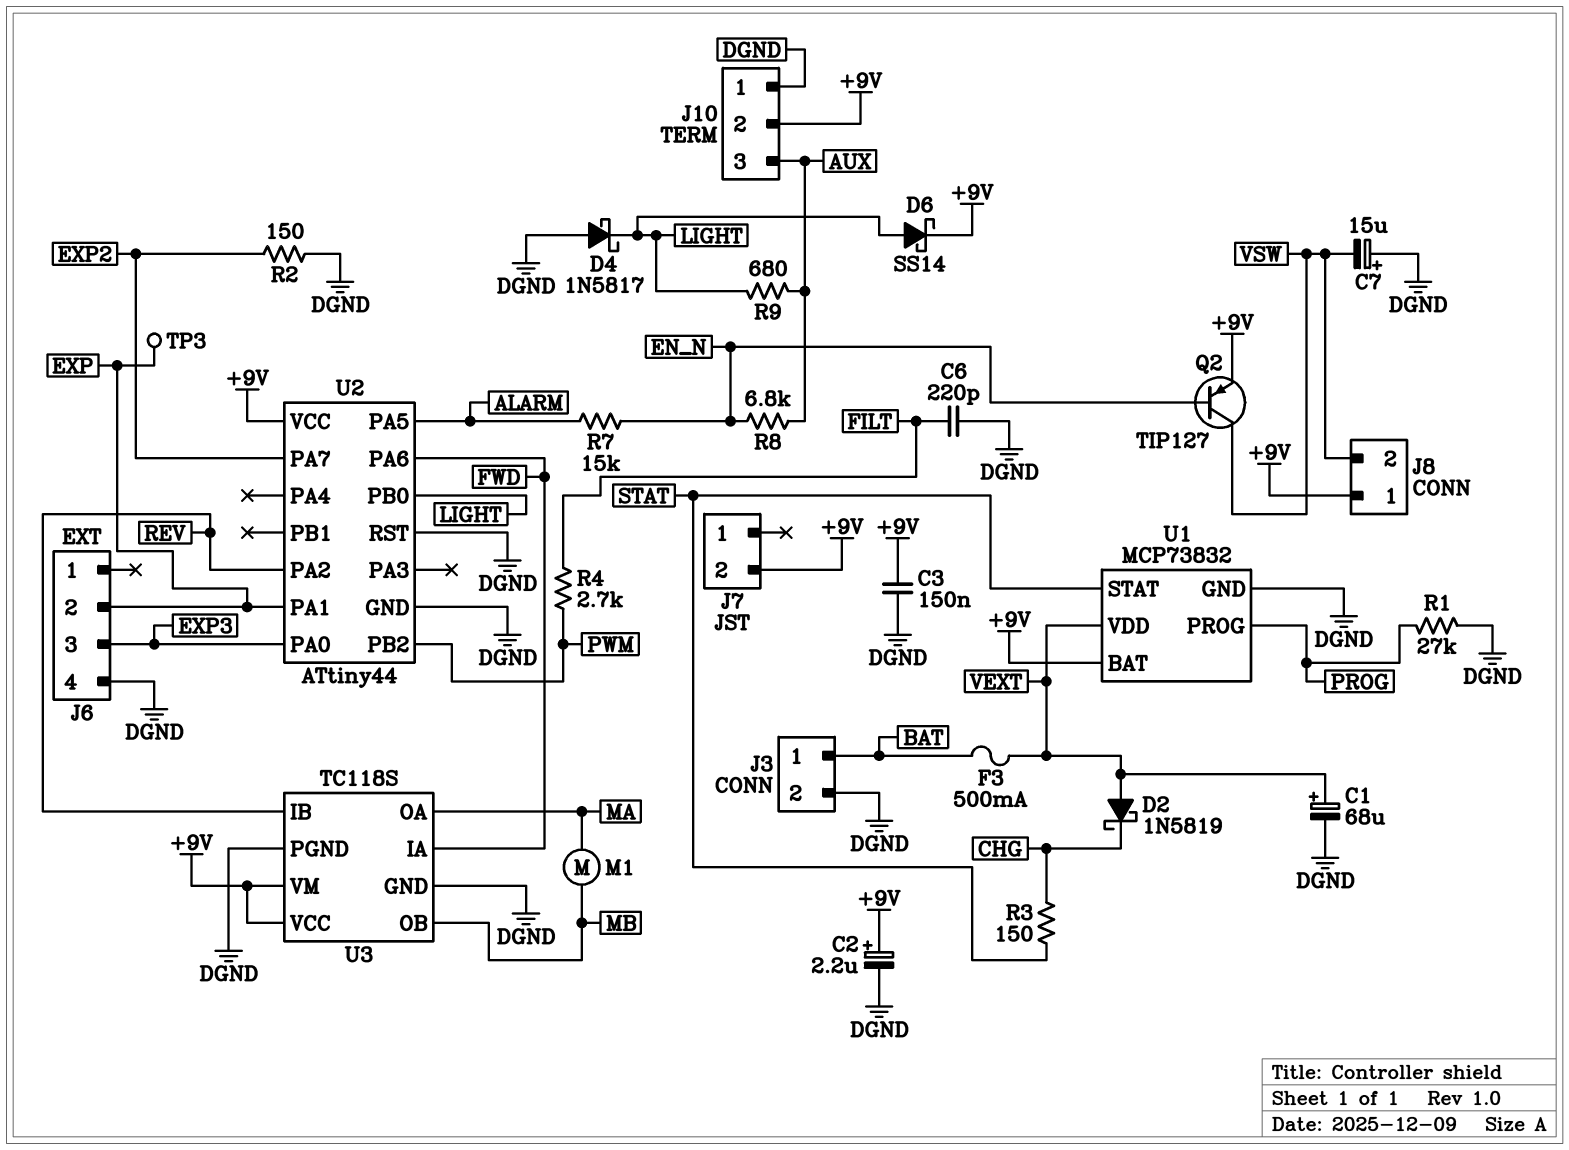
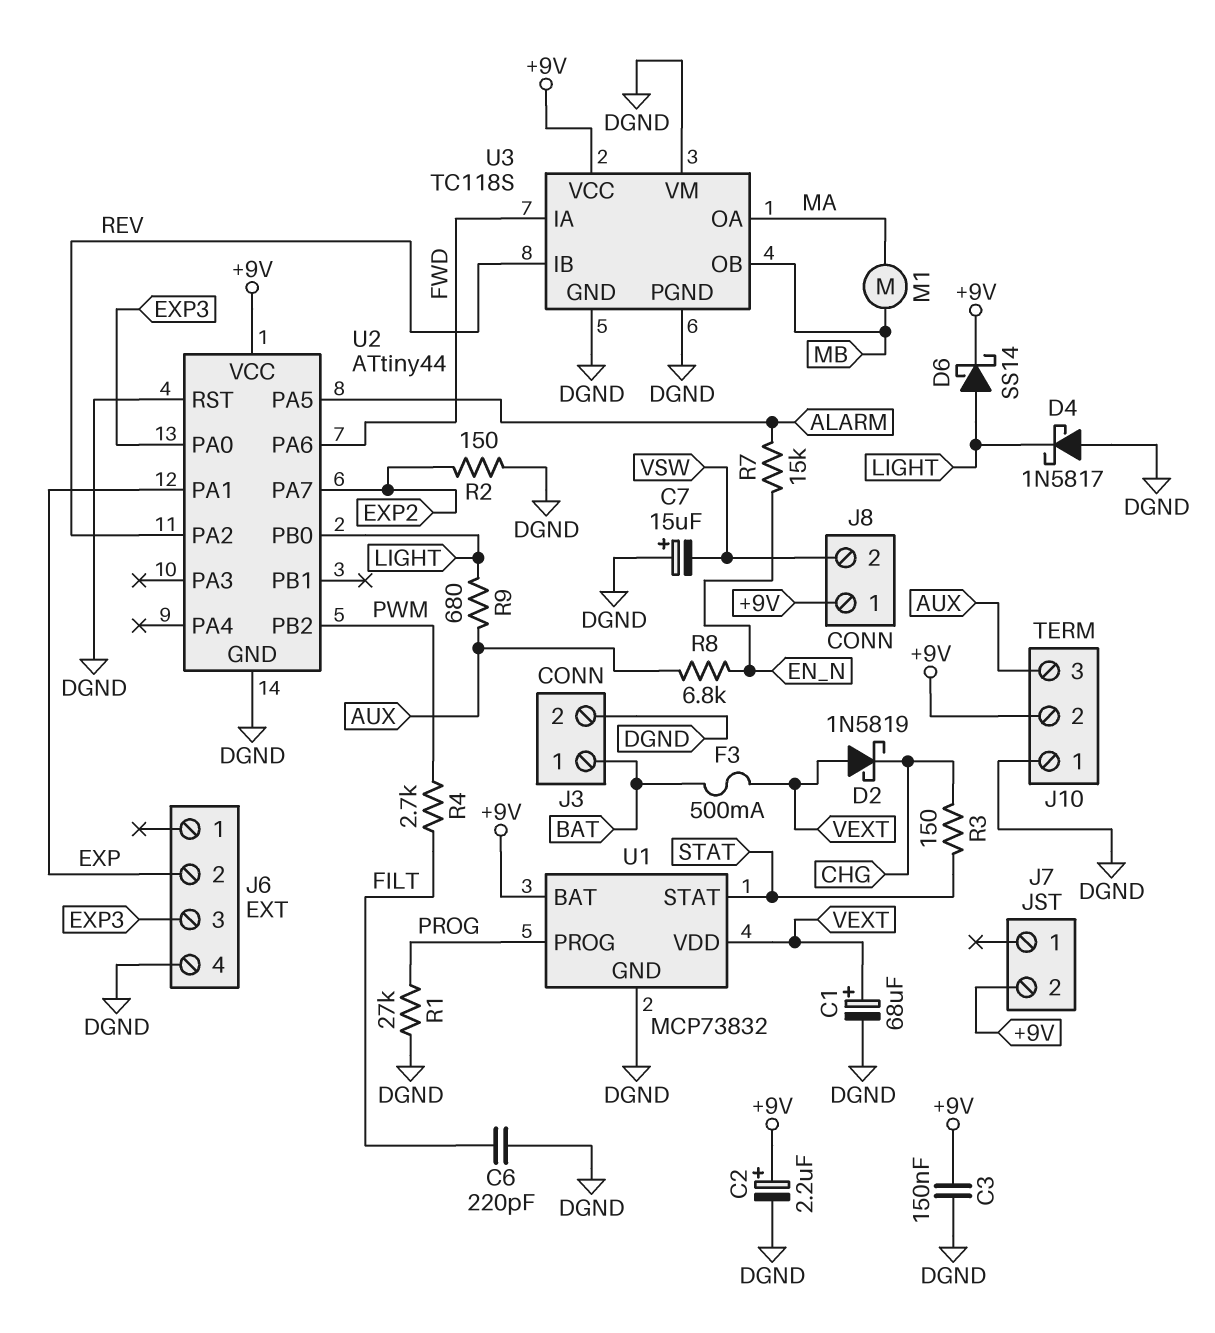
Q2: PNP TIP127 (B EN_N, C VSW, E +9V) -> none
TP3: test point (EXP) -> none
U3 pin VM: +9V -> DGND

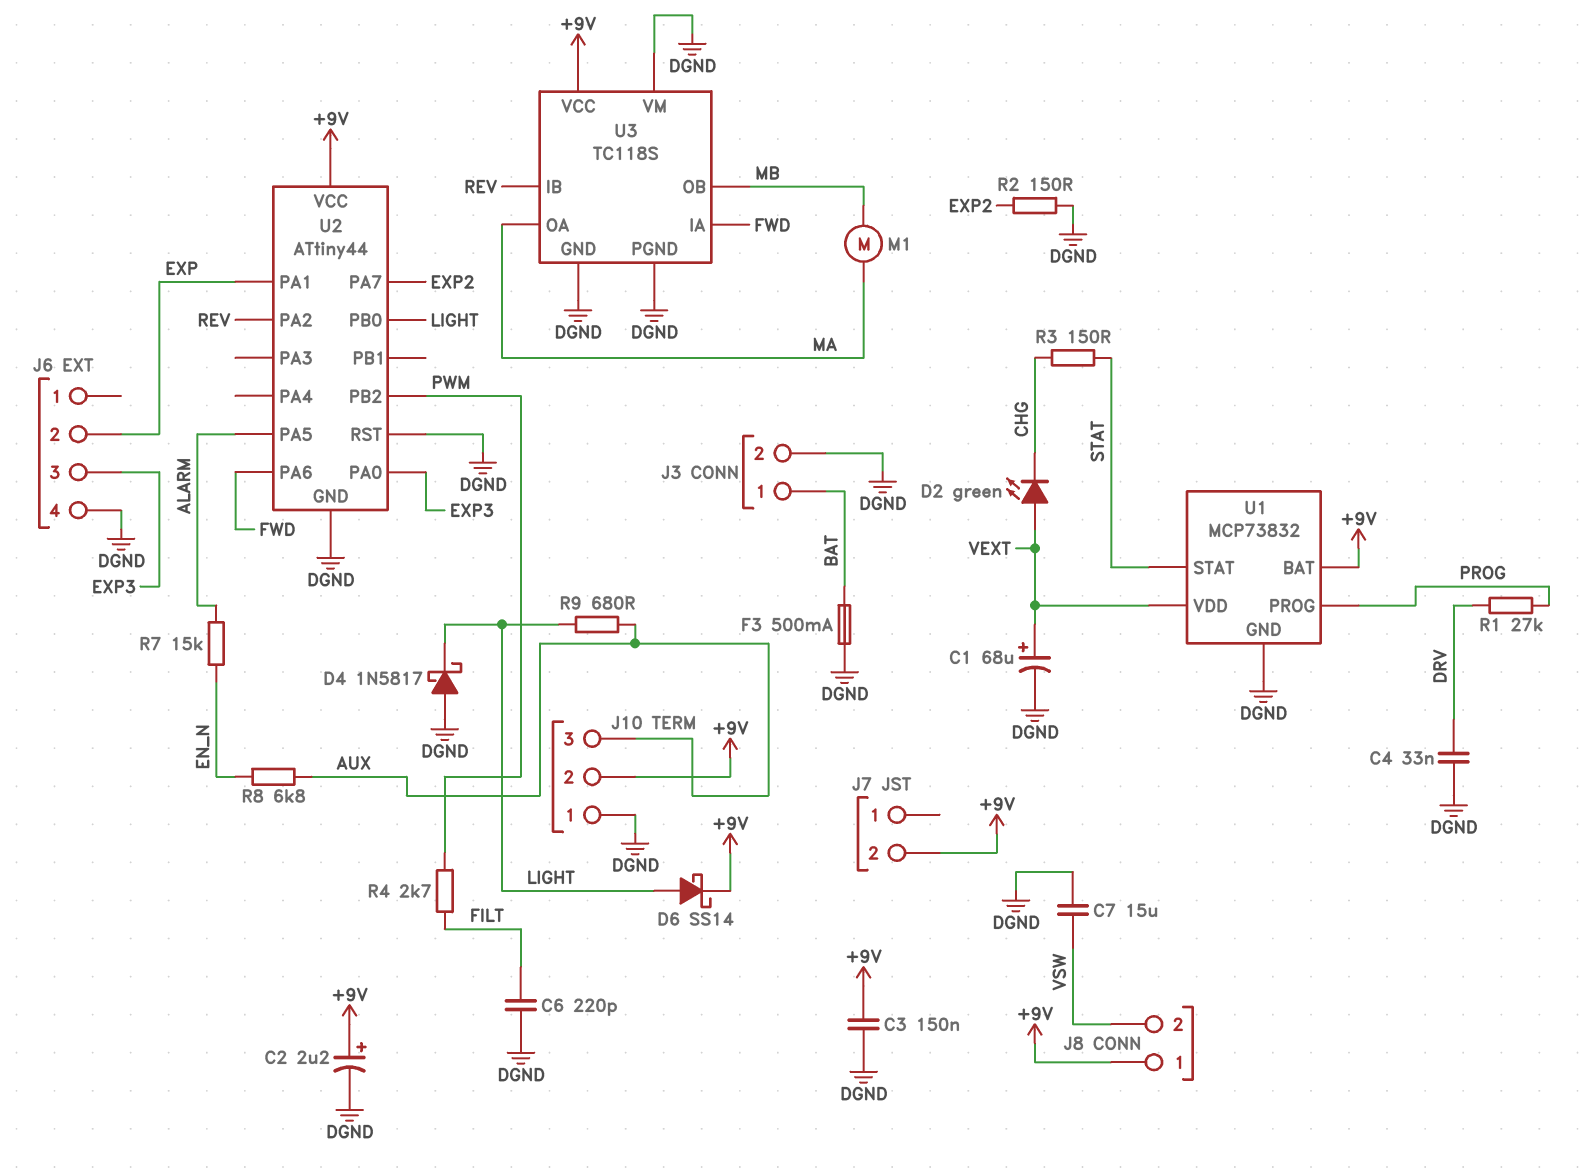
C4: none -> 33nF (DGND, DRV)
C7: 15uF (plus DGND, minus VSW) -> 15uF (DGND, VSW)
D2: schottky 1N5819 (A VEXT, K CHG) -> LED green (A VEXT, K CHG)
F3: 500mA (BAT, VEXT) -> 500mA (BAT, DGND)
R1: 27k (DGND, PROG) -> 27k (DRV, PROG)

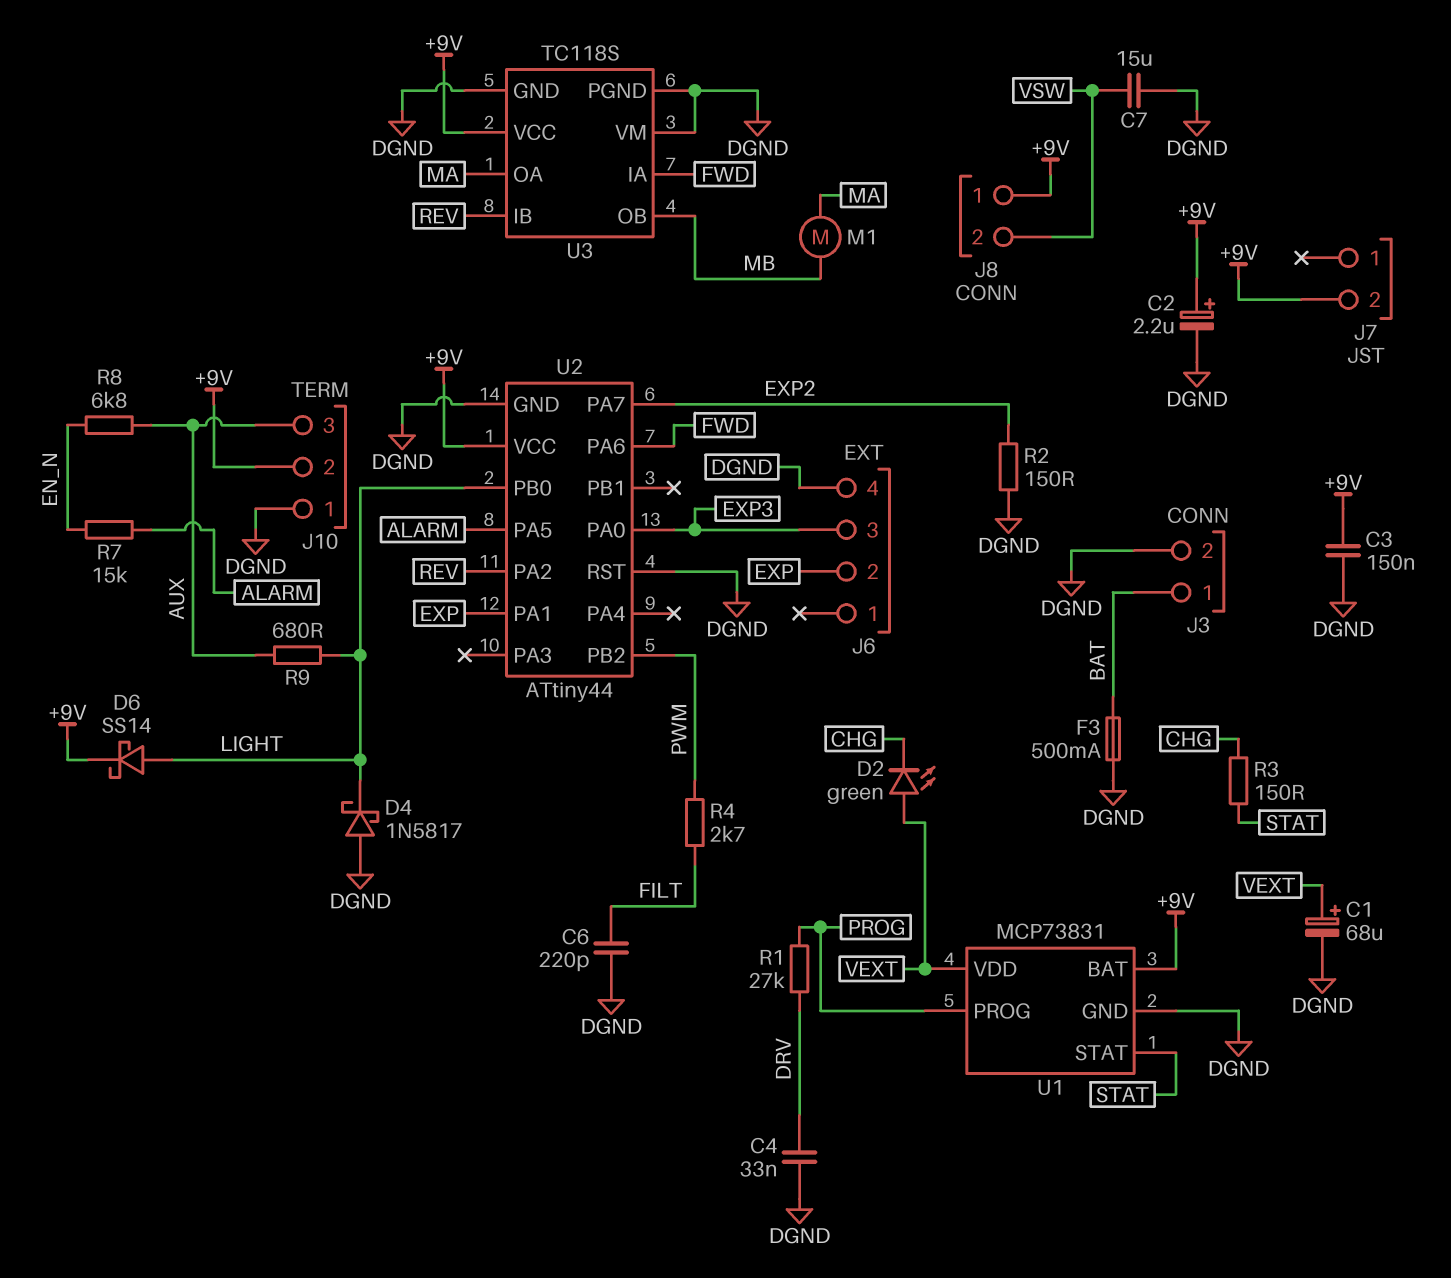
U1: MCP73832 -> MCP73831

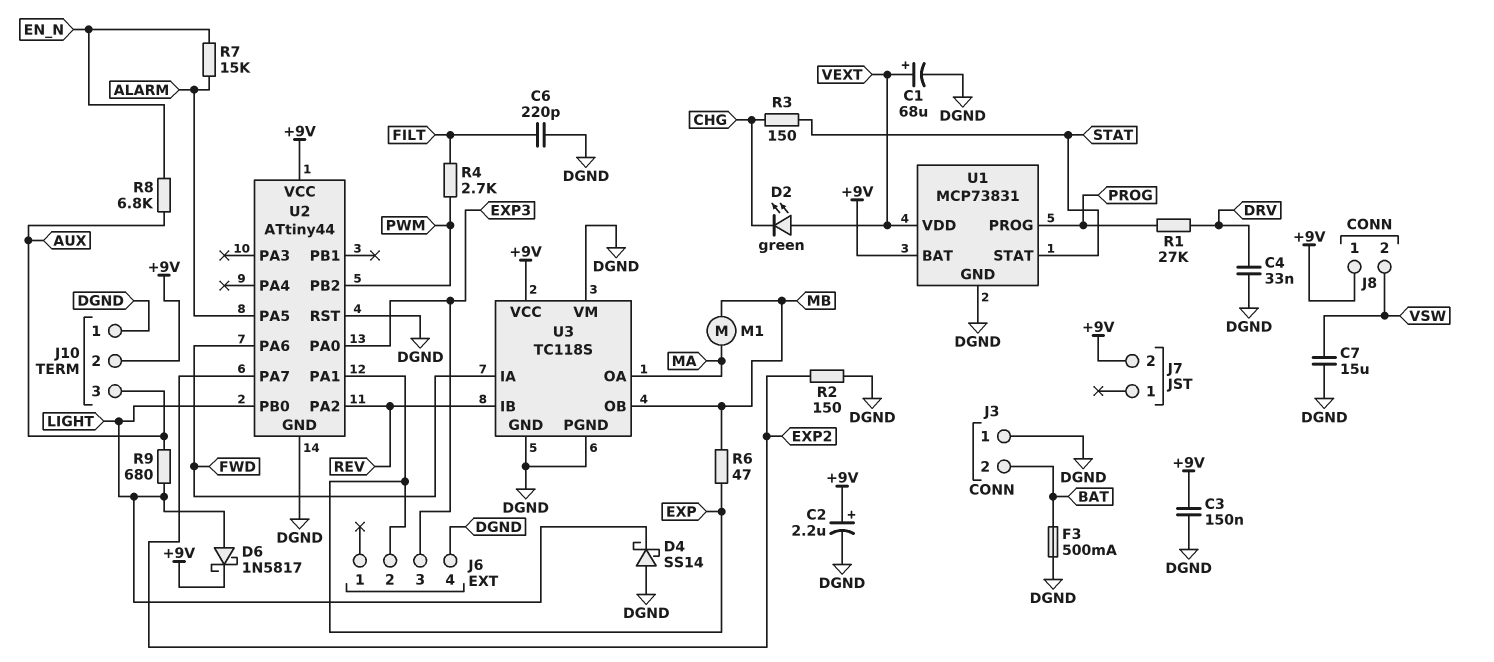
D4: schottky 1N5817 (A DGND, K LIGHT) -> schottky SS14 (A DGND, K LIGHT)
D6: schottky SS14 (A LIGHT, K +9V) -> schottky 1N5817 (A LIGHT, K +9V)
J3 pin 1: BAT -> DGND
J3 pin 2: DGND -> BAT
R6: none -> 47 (EXP, MB)

